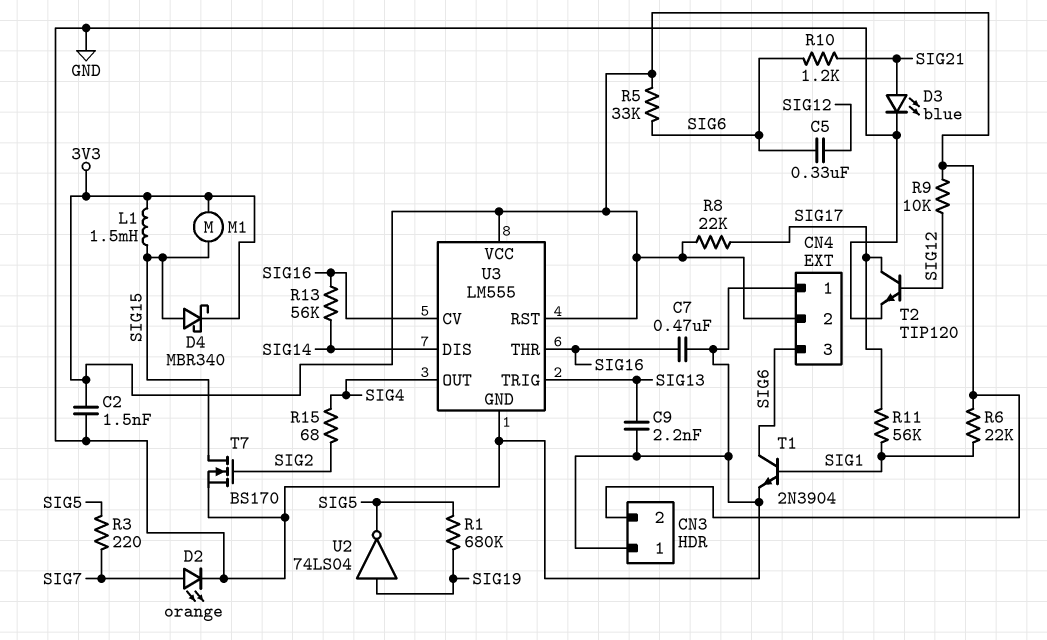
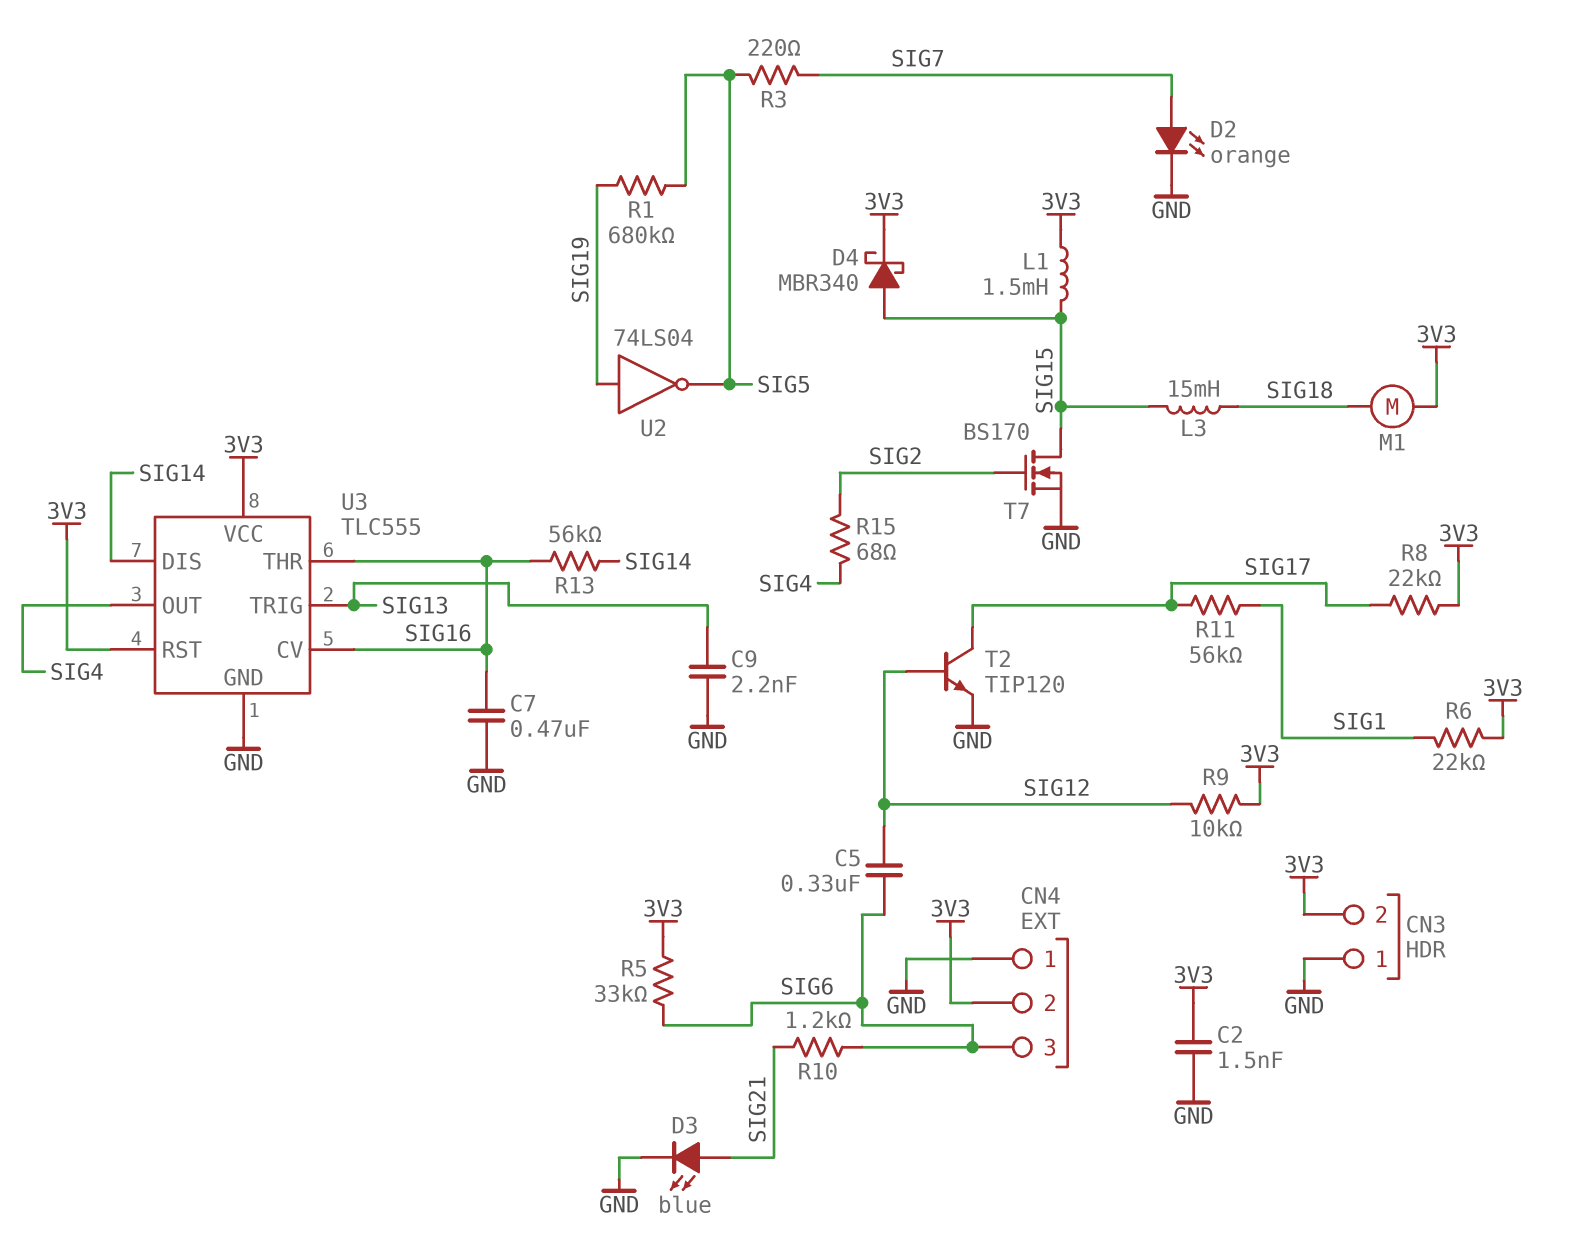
L3: none -> 15mH (SIG15, SIG18)
M1: motor (3V3, SIG15) -> motor (3V3, SIG18)
T1: NPN 2N3904 (B SIG1, C SIG6, E GND) -> none
U3: LM555 -> TLC555

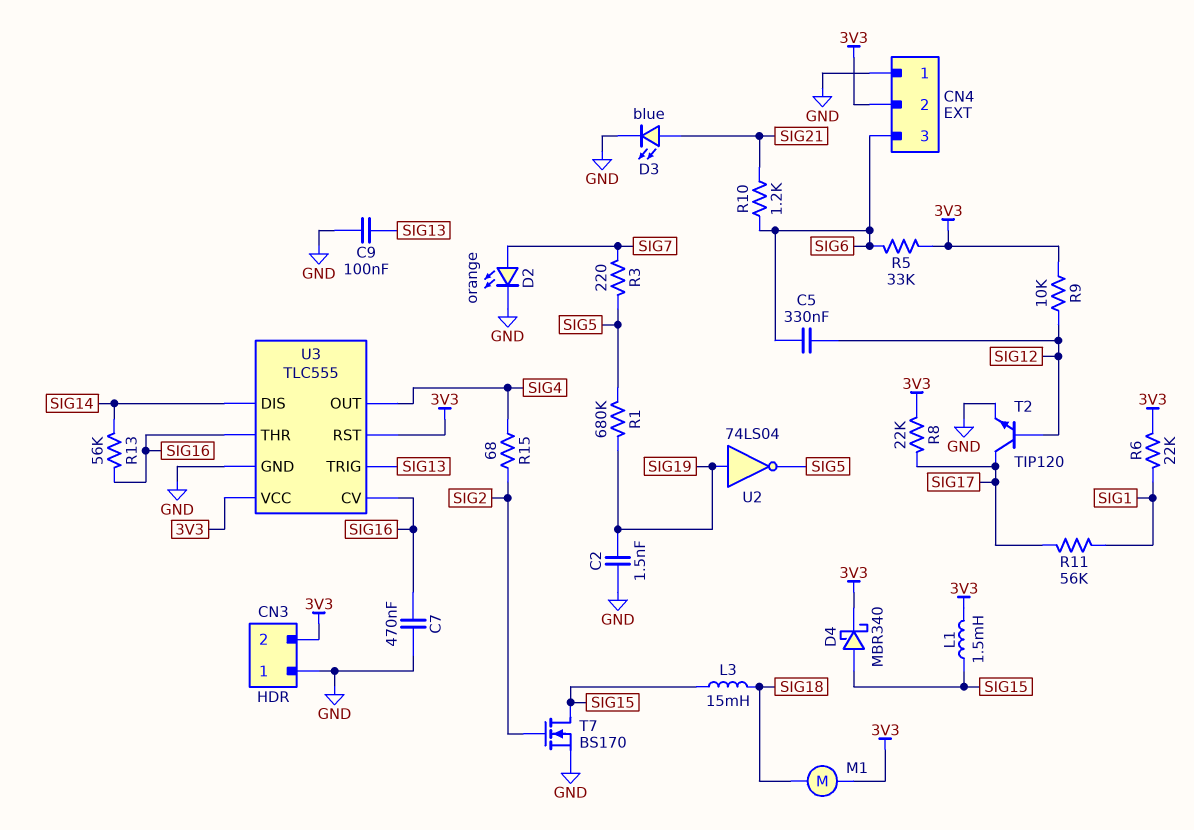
C2: 1.5nF (3V3, GND) -> 1.5nF (GND, SIG19)
C9: 2.2nF (GND, SIG13) -> 100nF (GND, SIG13)

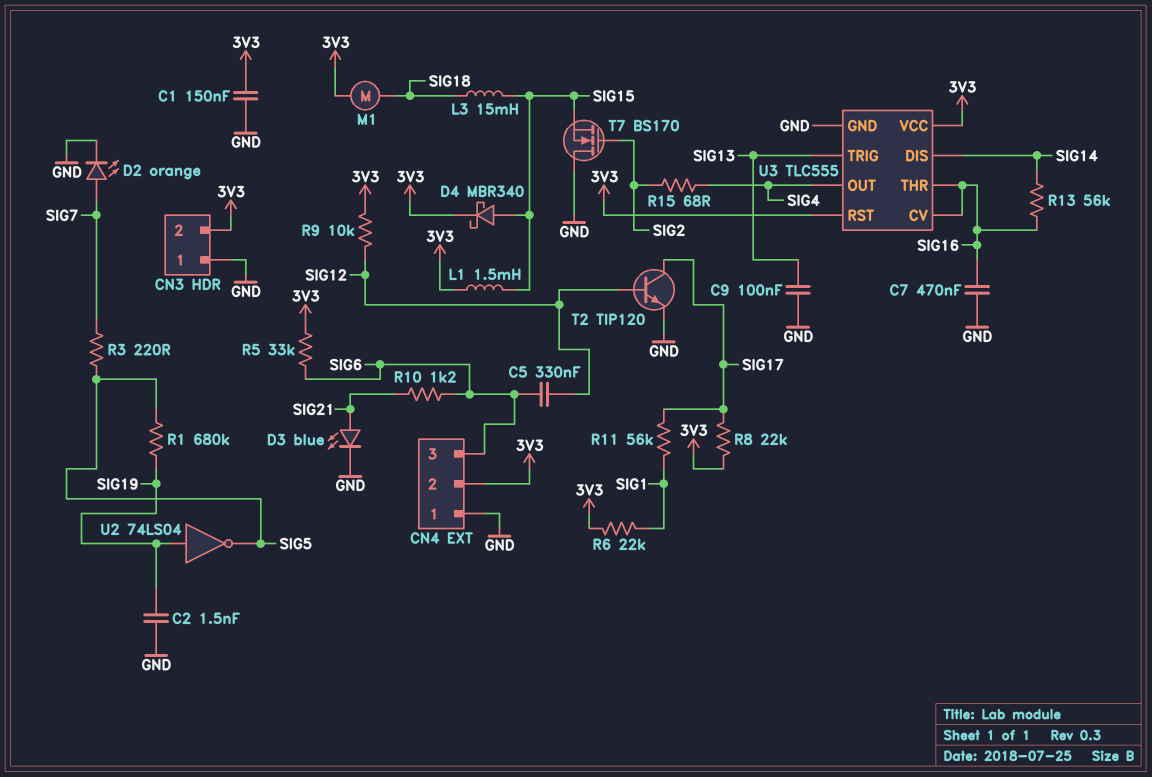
C1: none -> 150nF (3V3, GND)
T7: NMOS BS170 (G SIG2, D SIG15, S GND) -> NMOS BS170 (G SIG2, D GND, S SIG15)

